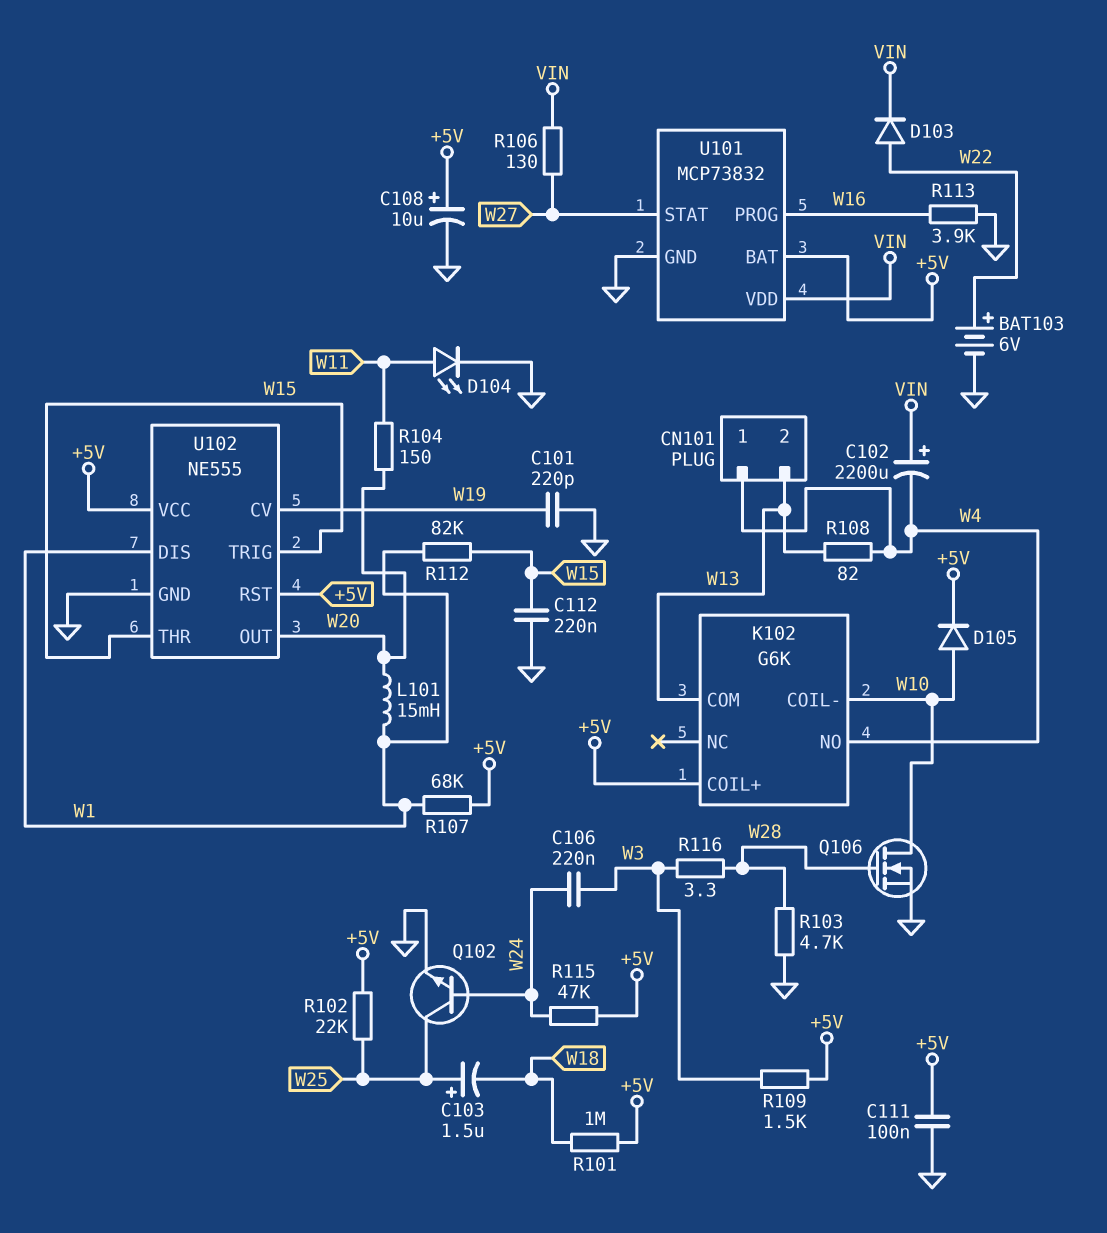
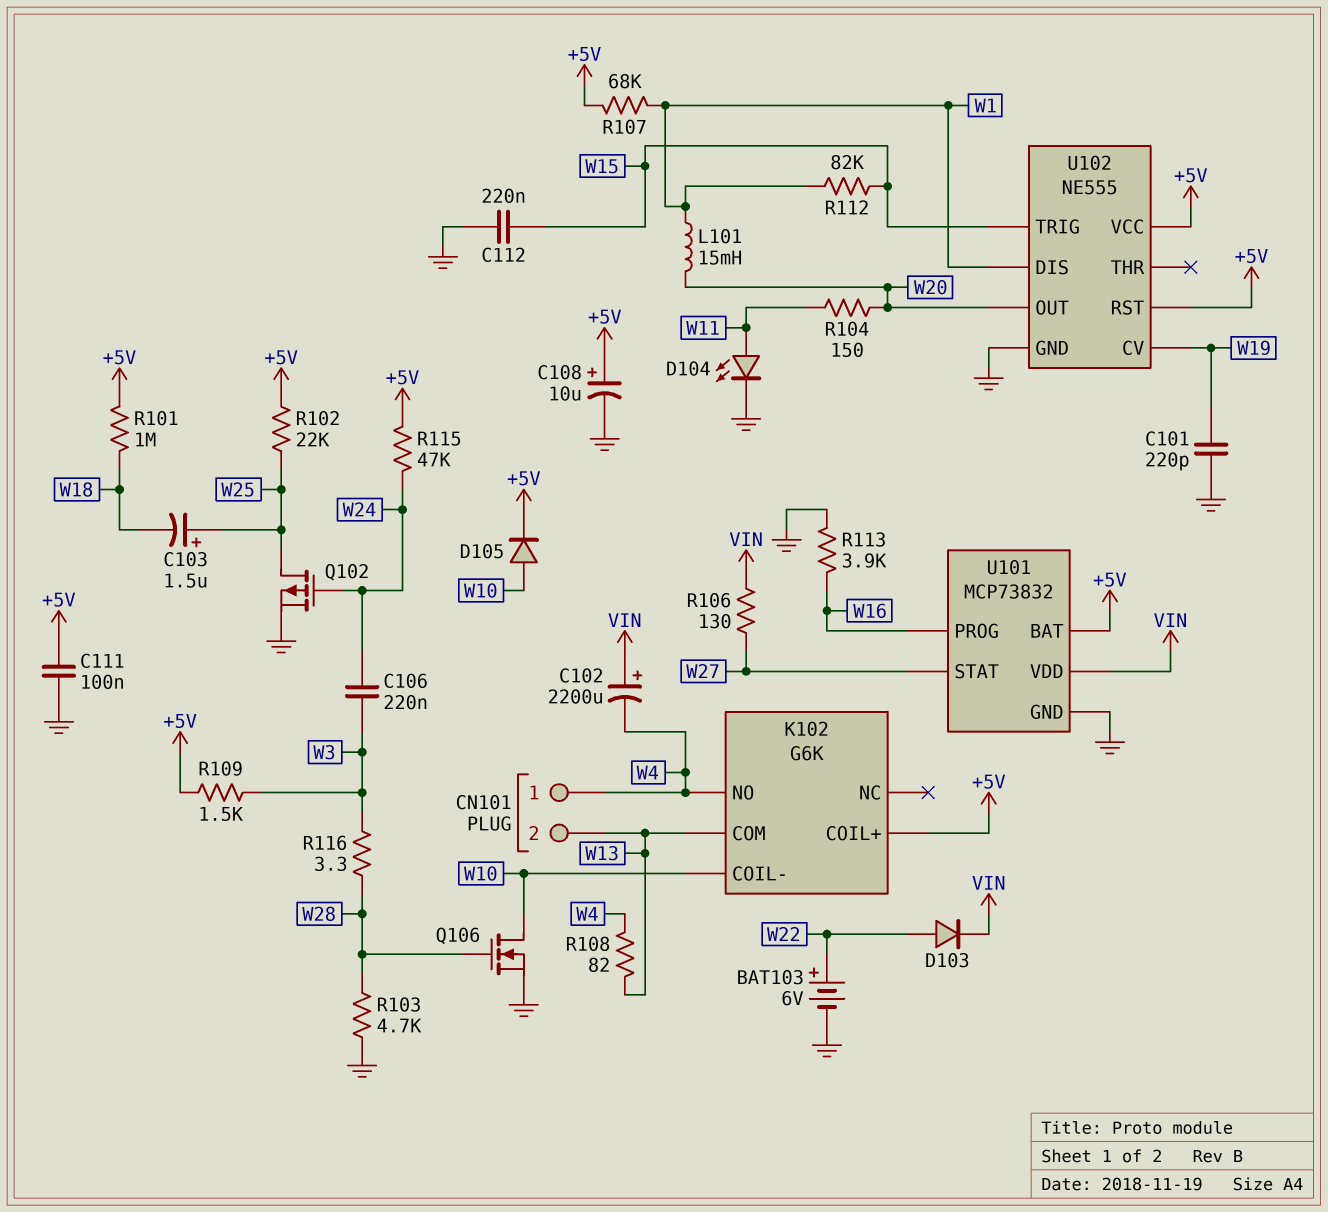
Q102: NPN (B W24, C W25, E GND) -> PMOS (G W24, D W25, S GND)
U102 pin THR: W15 -> none

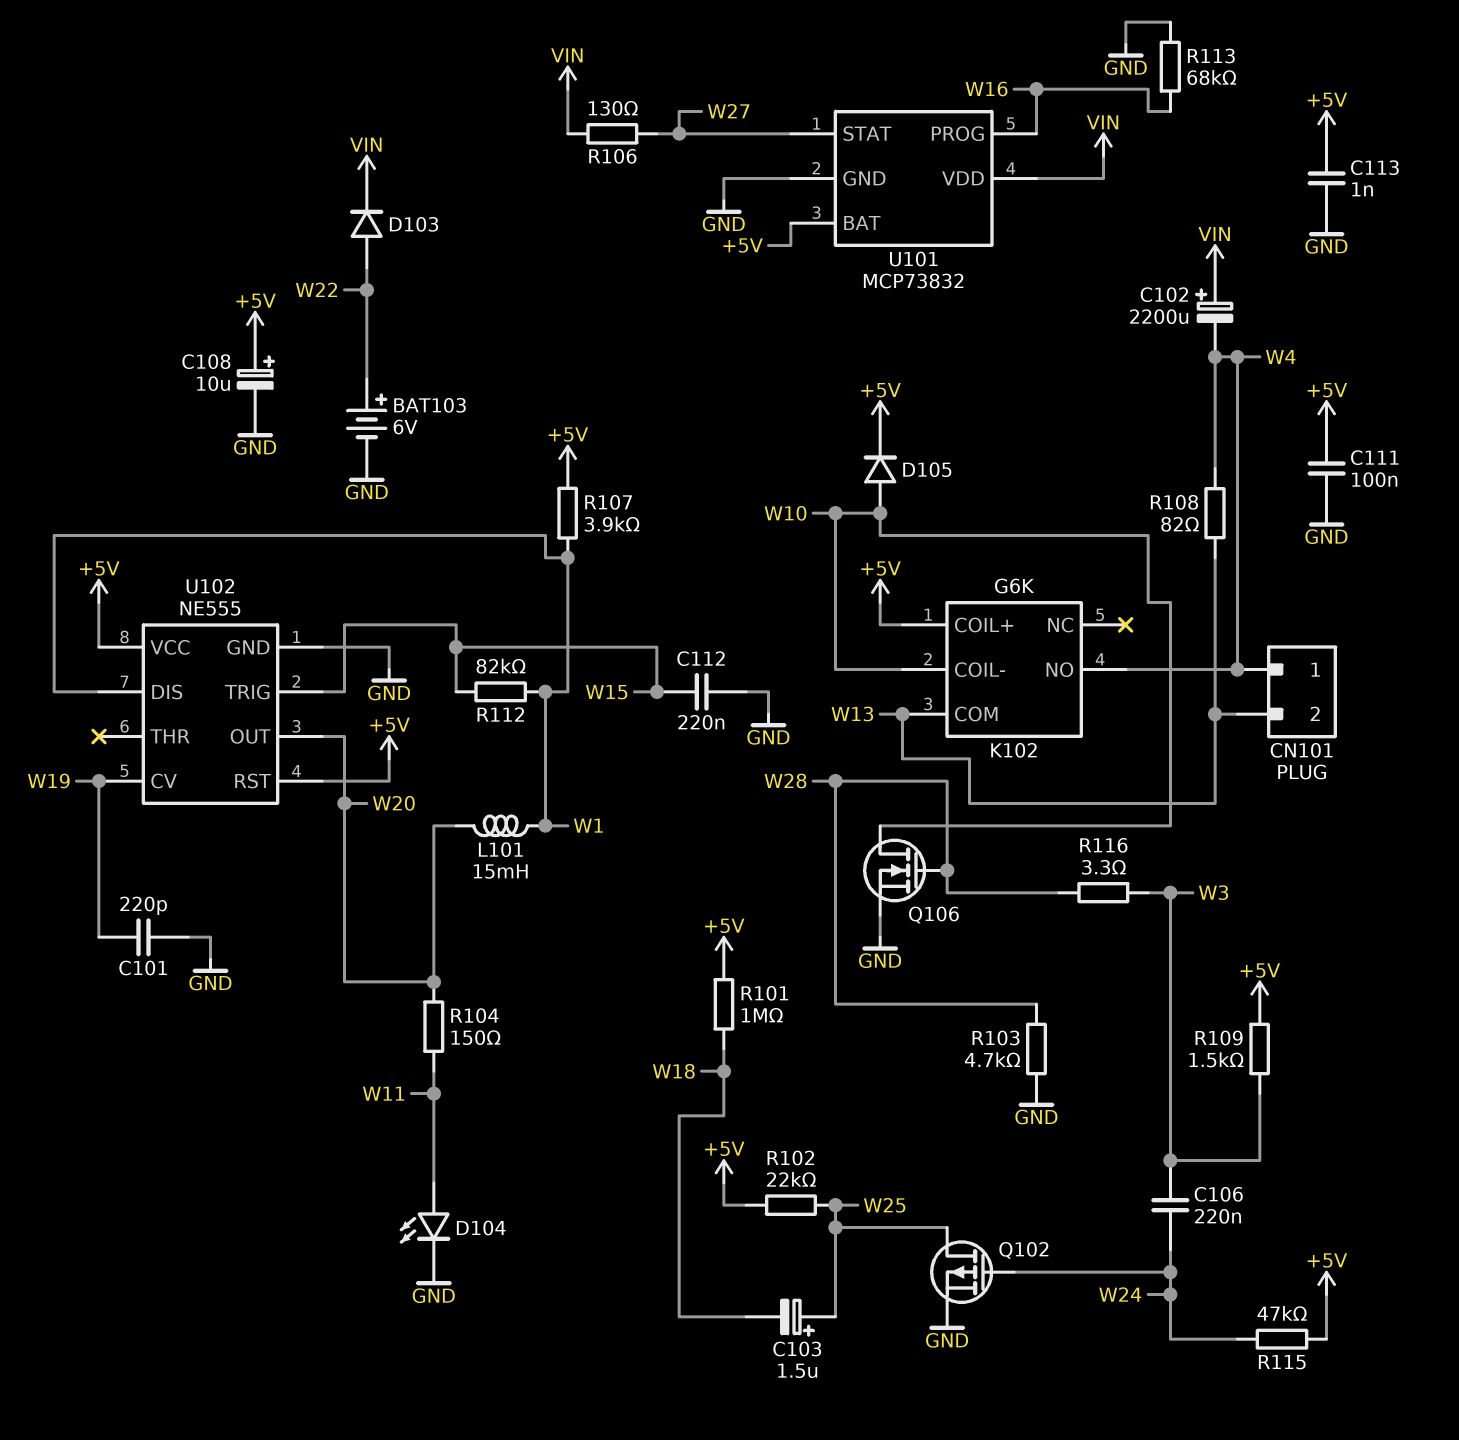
C113: none -> 1nF (+5V, GND)
R107: 68k (+5V, W1) -> 3.9k (+5V, W1)
R113: 3.9k (GND, W16) -> 68k (GND, W16)

